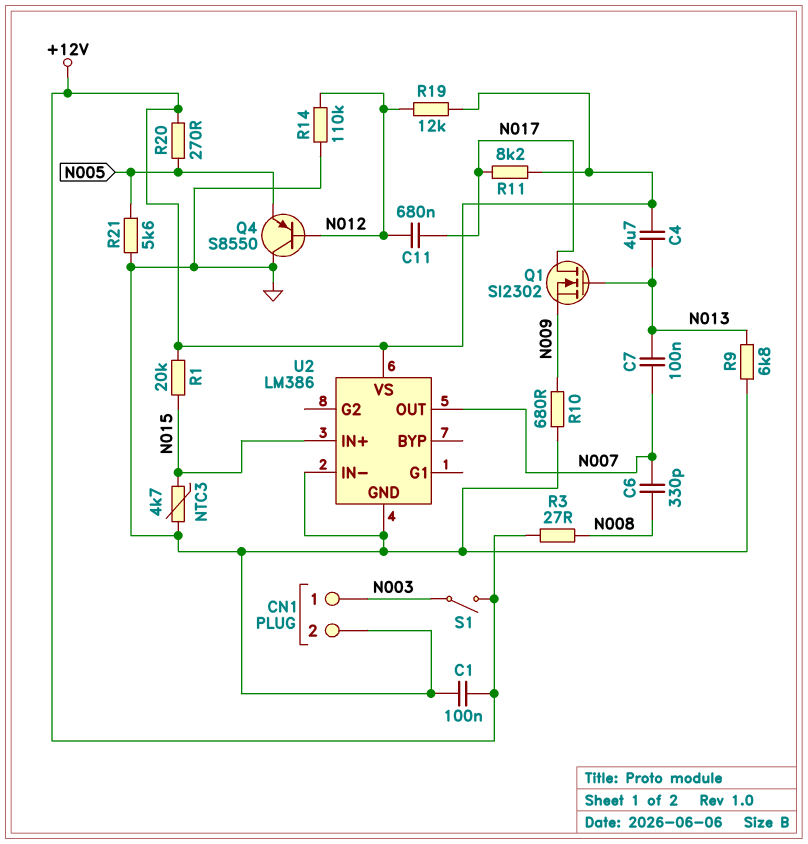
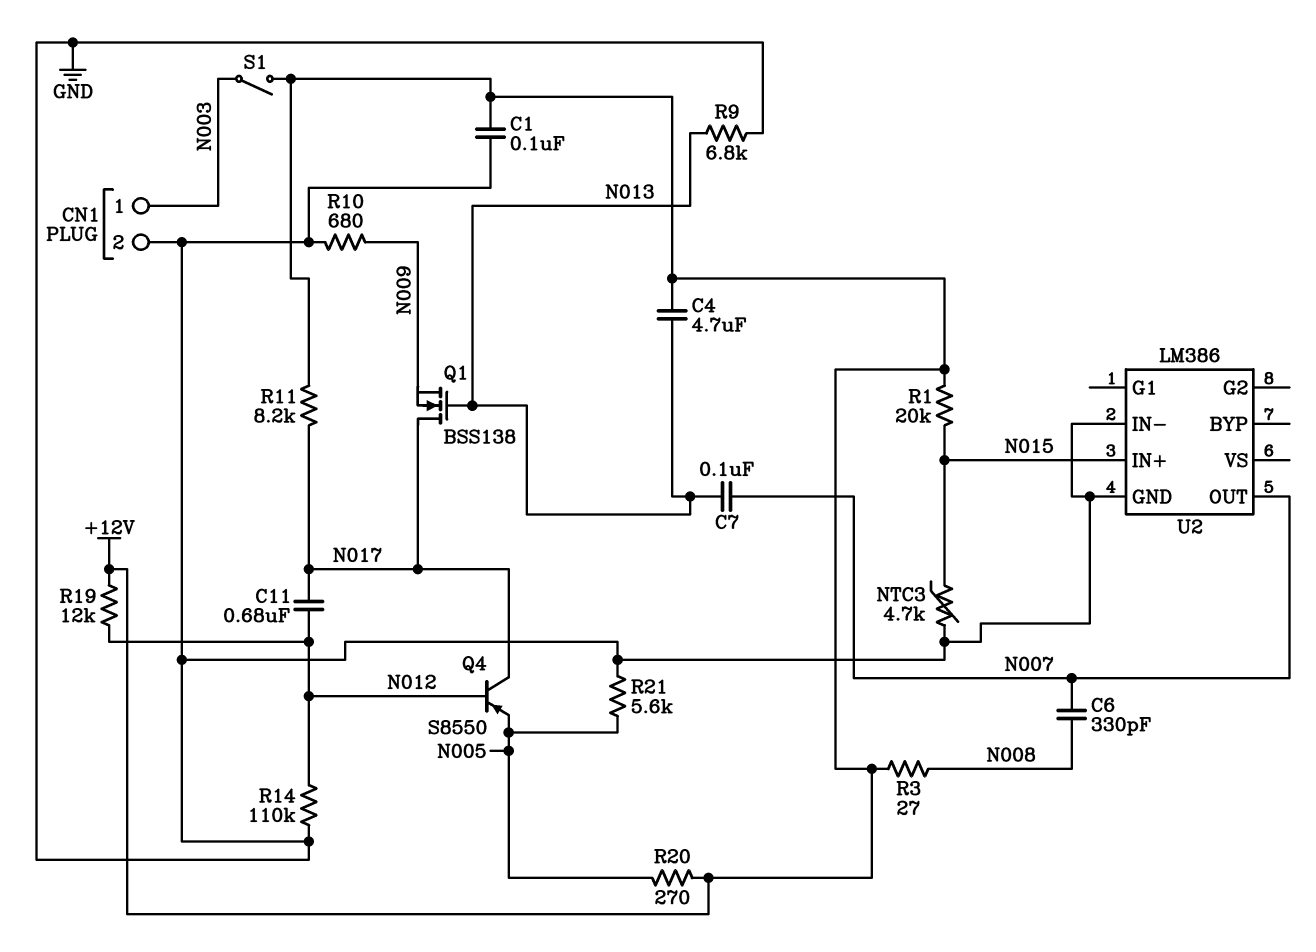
Q1: NMOS SI2302 (G N013, D N017, S N009) -> NMOS BSS138 (G N013, D N017, S N009)
Q4: PNP S8550 (B N012, C GND, E N005) -> PNP S8550 (B N012, C N017, E N005)
U2 pin VS: +12V -> none

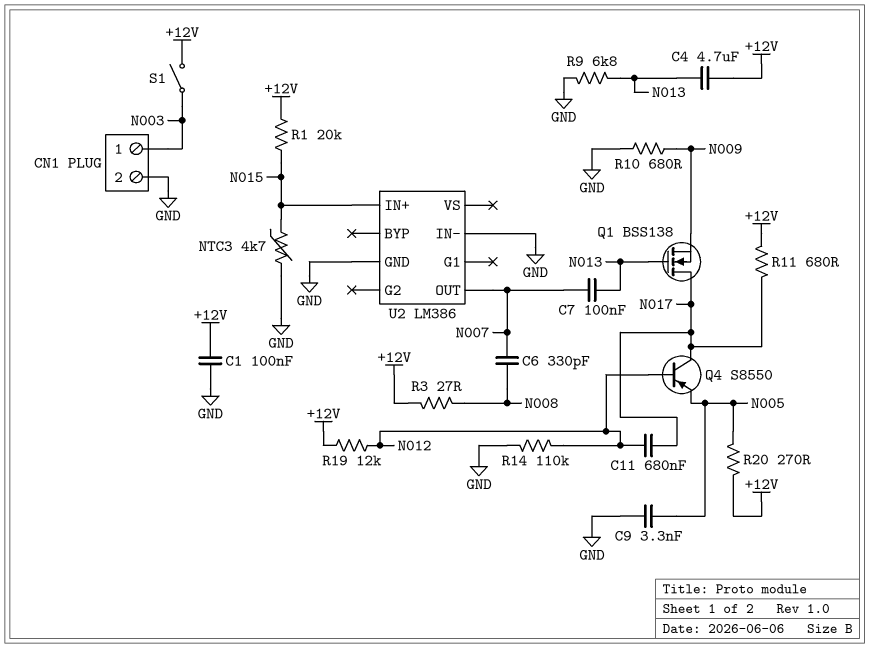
C9: none -> 3.3nF (GND, N005)
R11: 8.2k (+12V, N017) -> 680 (+12V, N017)
R21: 5.6k (GND, N005) -> none

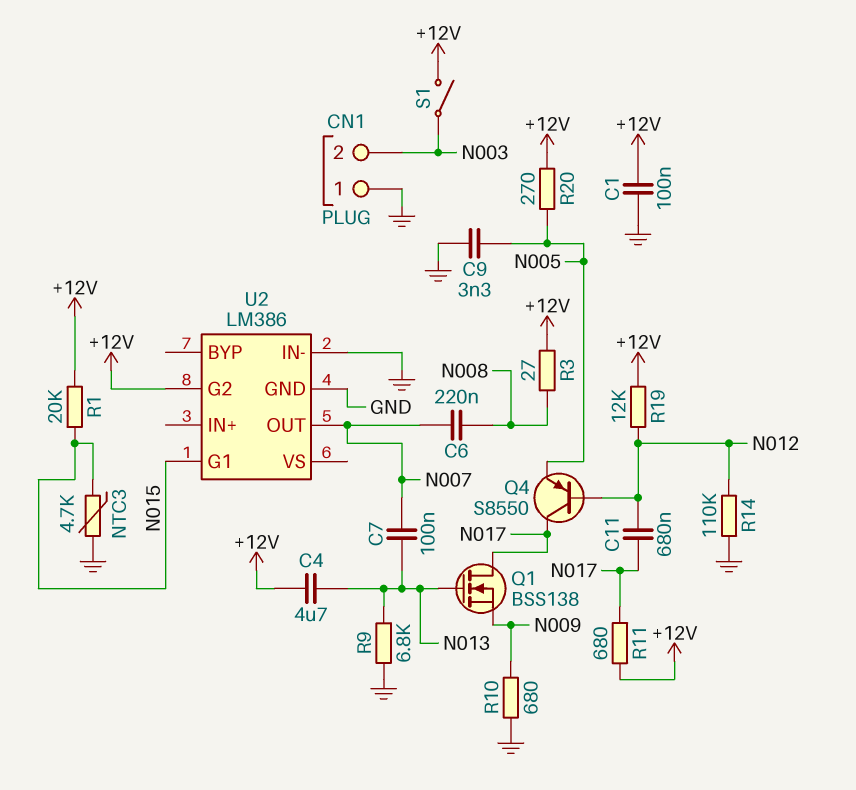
C6: 330pF (N007, N008) -> 220nF (N007, N008)
CN1 pin 1: N003 -> GND
CN1 pin 2: GND -> N003
U2 pin G1: none -> N015
U2 pin G2: none -> +12V
U2 pin IN+: N015 -> none

